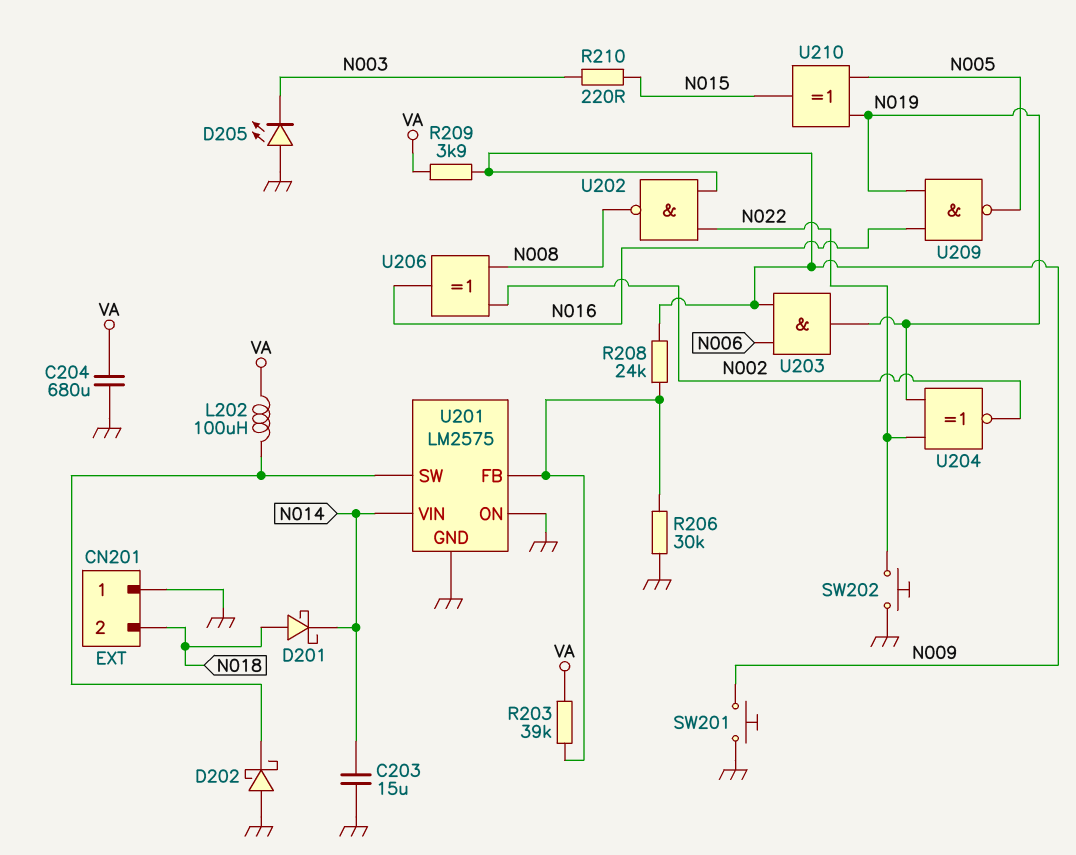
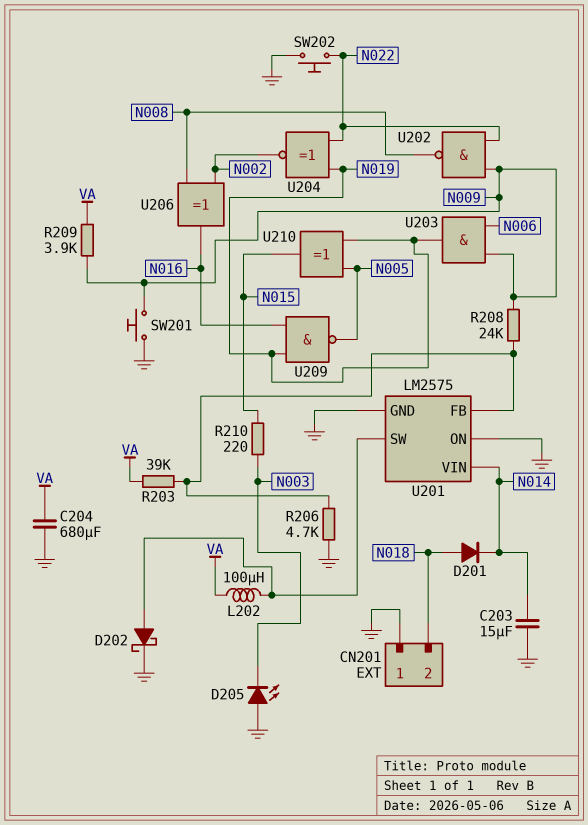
D201: schottky (A N018, K N014) -> diode (A N018, K N014)
D202: schottky (A GND, K U201/SW) -> schottky (A U201/SW, K GND)
R206: 30k (GND, U201/FB) -> 4.7k (GND, U201/FB)

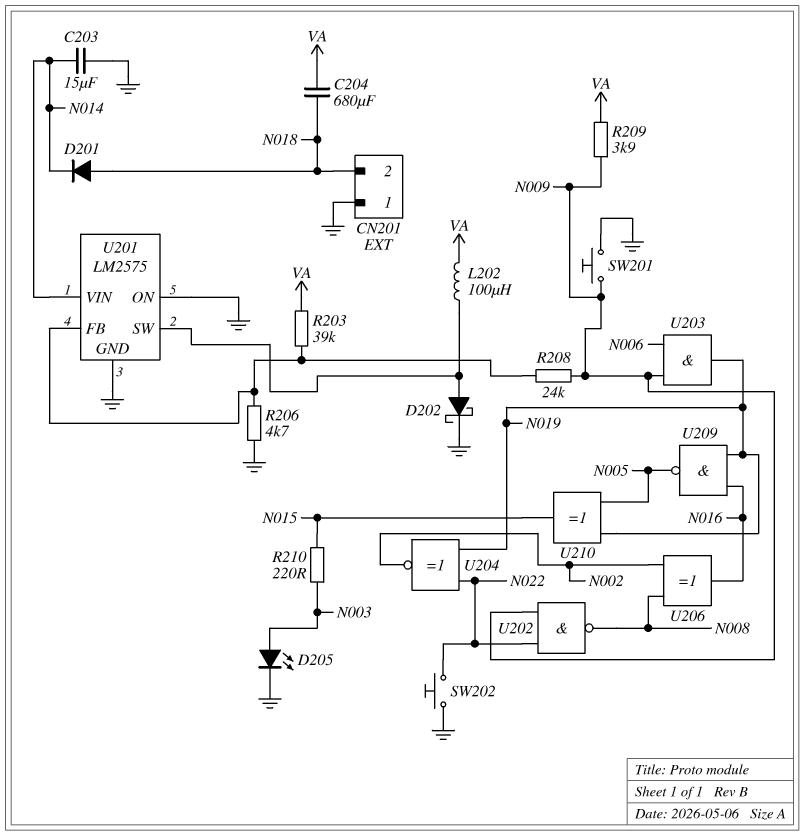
C204: 680uF (GND, VA) -> 680uF (N018, VA)
D205: LED (A GND, K N003) -> LED (A N003, K GND)

